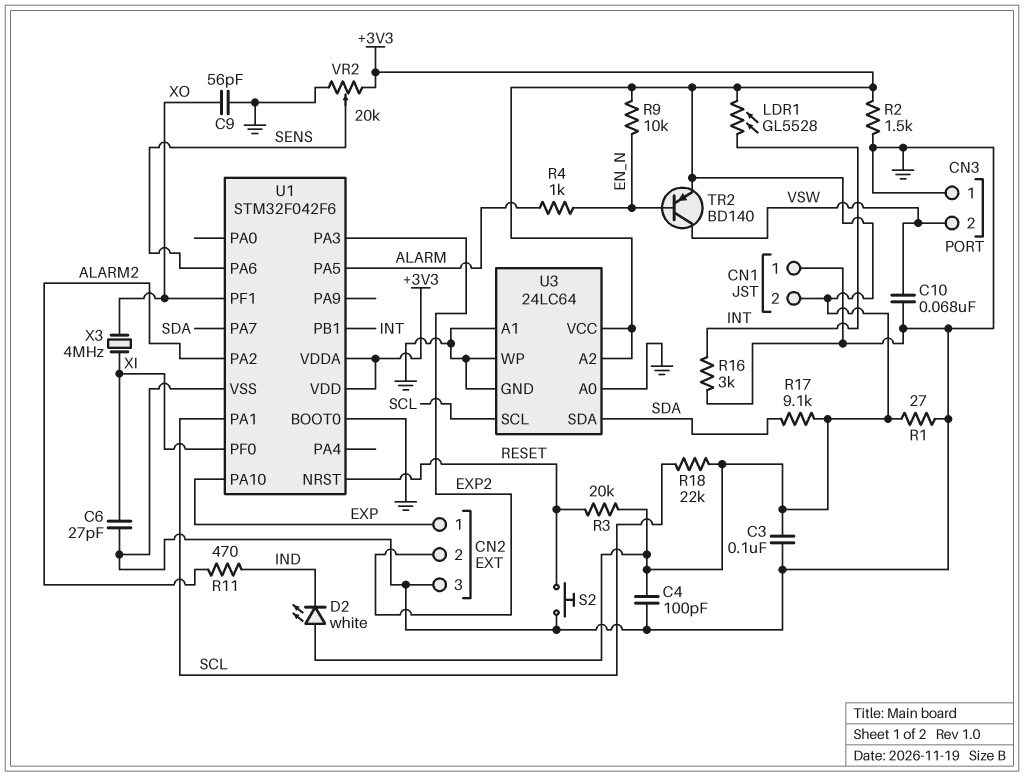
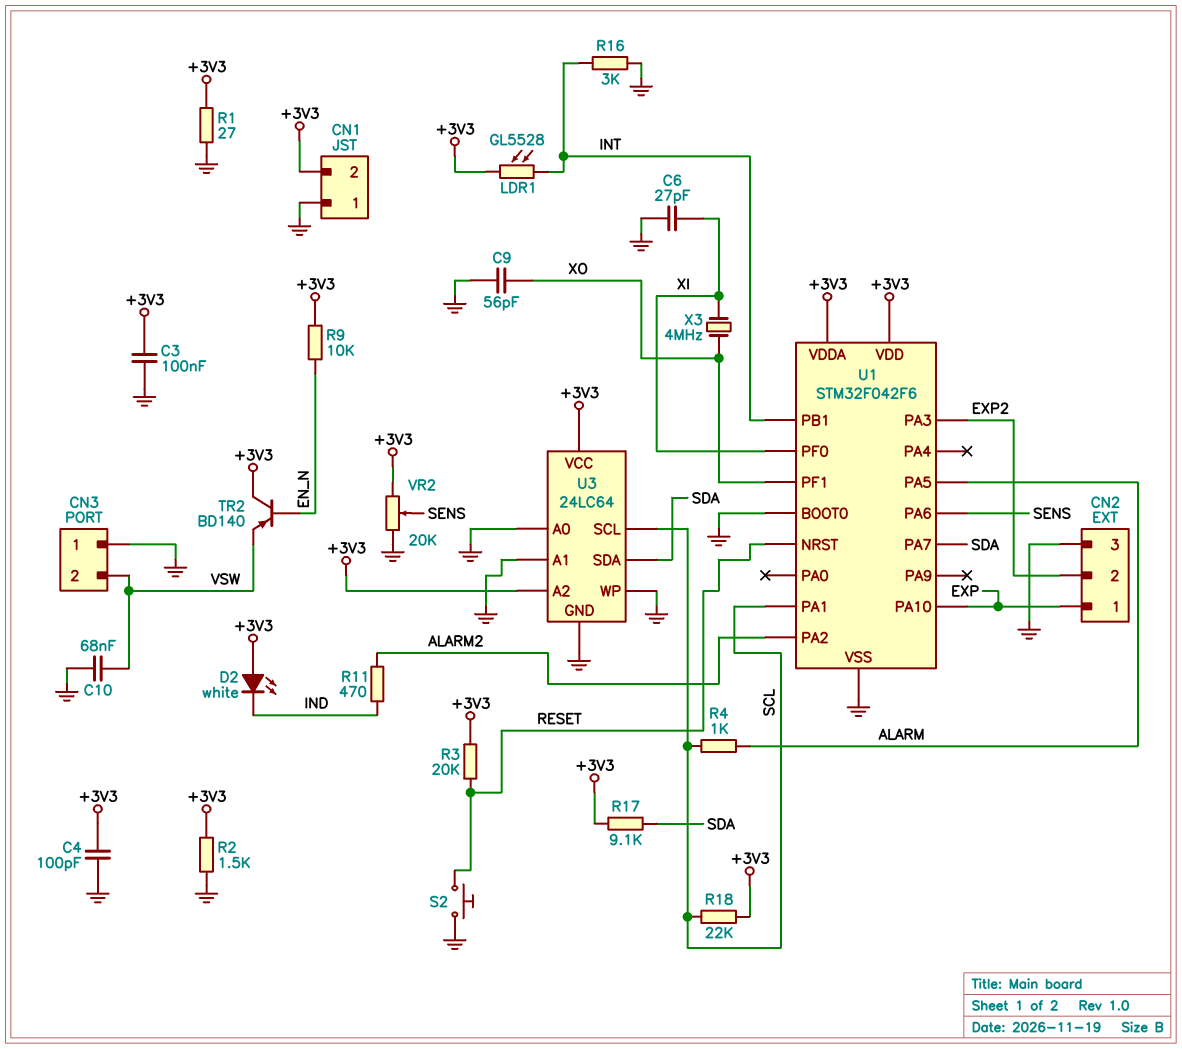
R4: 1k (ALARM, EN_N) -> 1k (ALARM, SCL)
TR2: PNP BD140 (B EN_N, C VSW, E +3V3) -> PNP BD140 (B EN_N, C +3V3, E VSW)

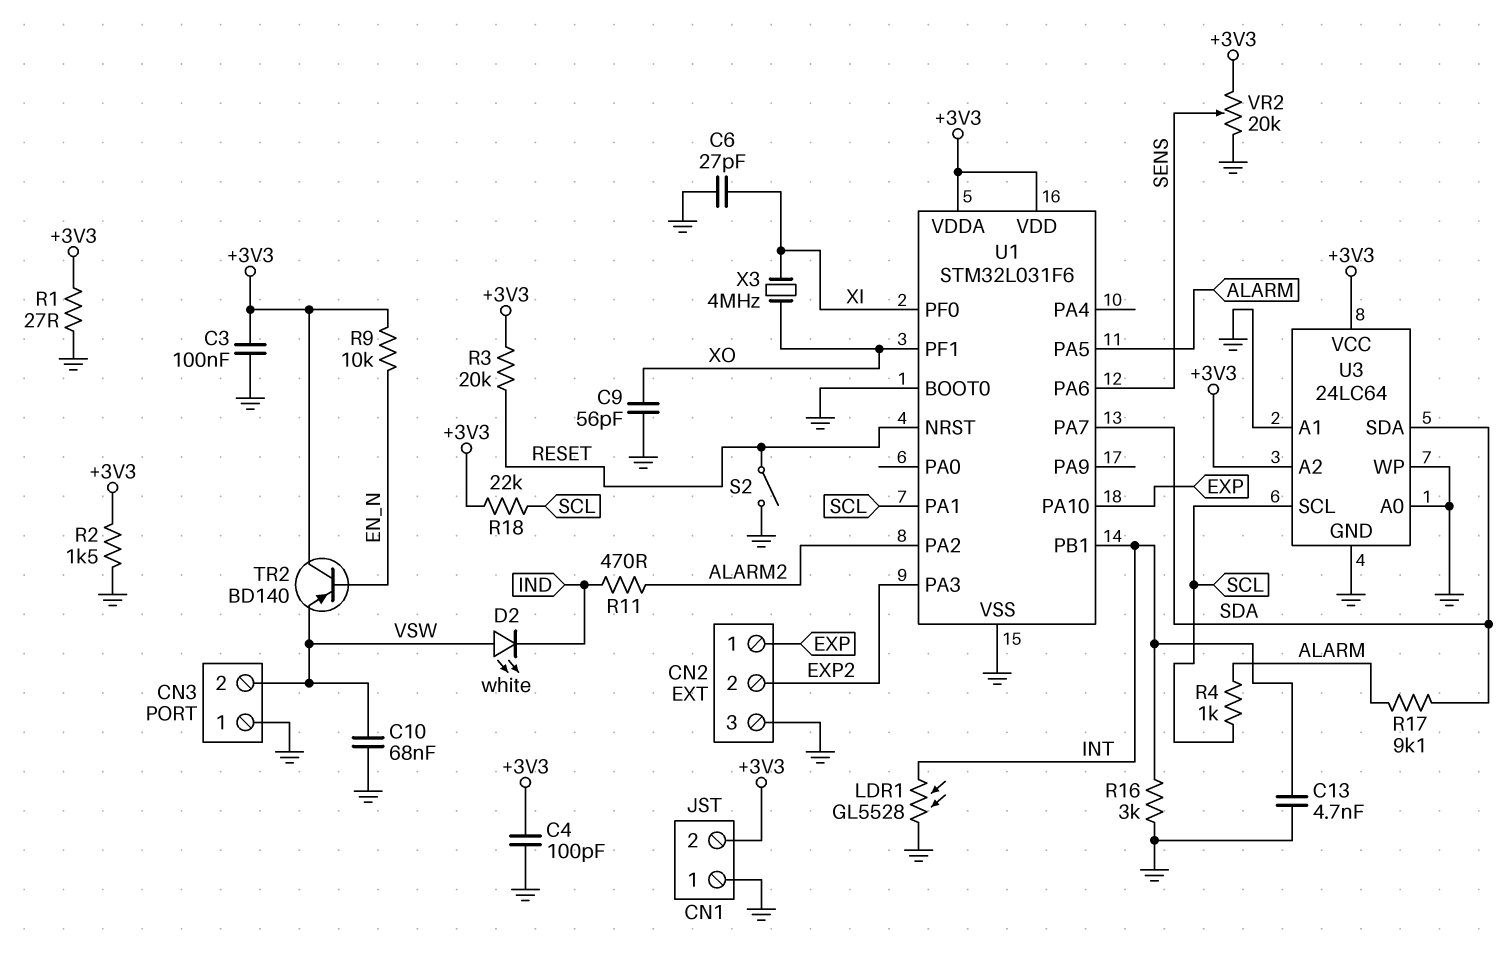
C13: none -> 4.7nF (GND, INT)
D2: LED white (A +3V3, K IND) -> LED white (A VSW, K IND)
LDR1: GL5528 (+3V3, INT) -> GL5528 (GND, INT)
R17: 9.1k (+3V3, SDA) -> 9.1k (ALARM, SDA)
S2: button (GND, RESET) -> switch (GND, RESET)
U1: STM32F042F6 -> STM32L031F6

